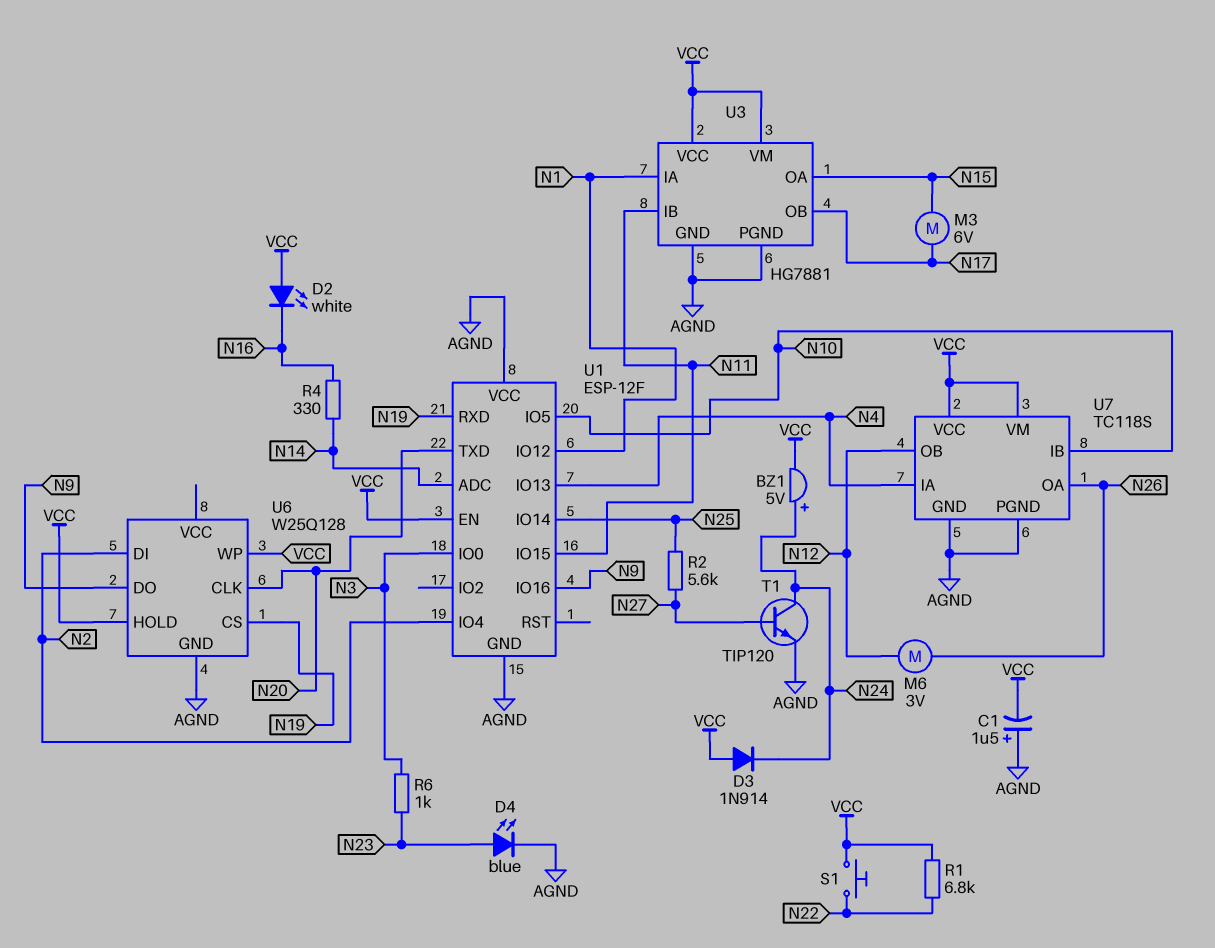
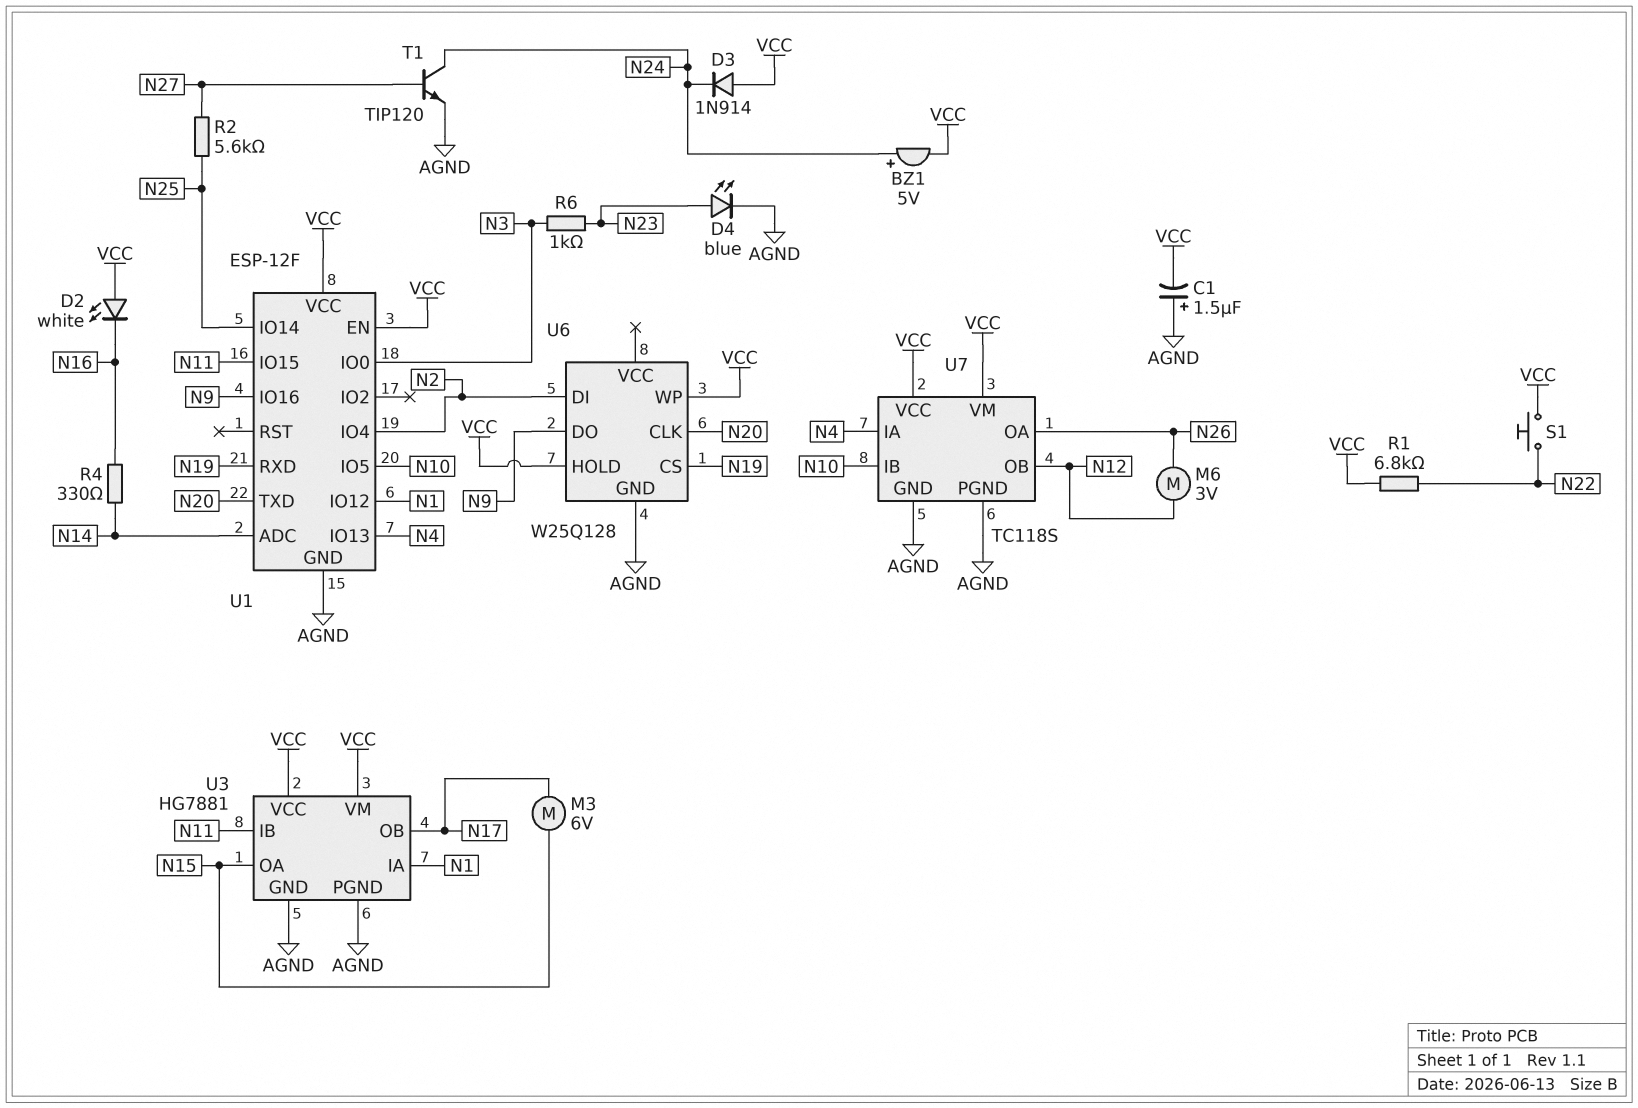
U1 pin VCC: AGND -> VCC

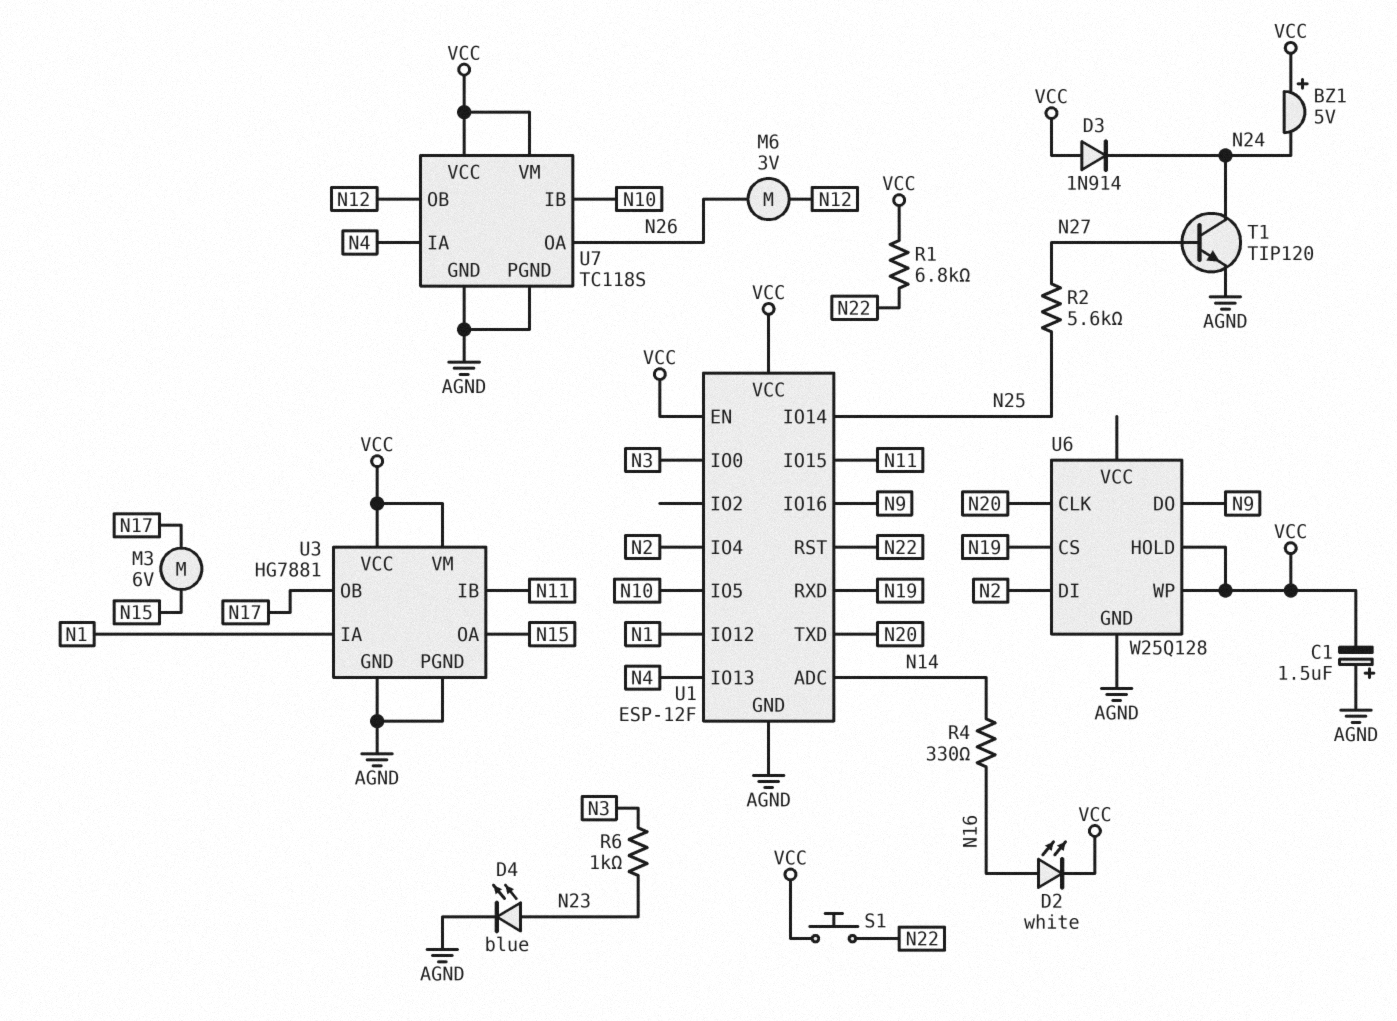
BZ1: buzzer 5V (plus N24, minus VCC) -> buzzer 5V (plus VCC, minus N24)
D2: LED white (A VCC, K N16) -> LED white (A N16, K VCC)
U1 pin RST: none -> N22

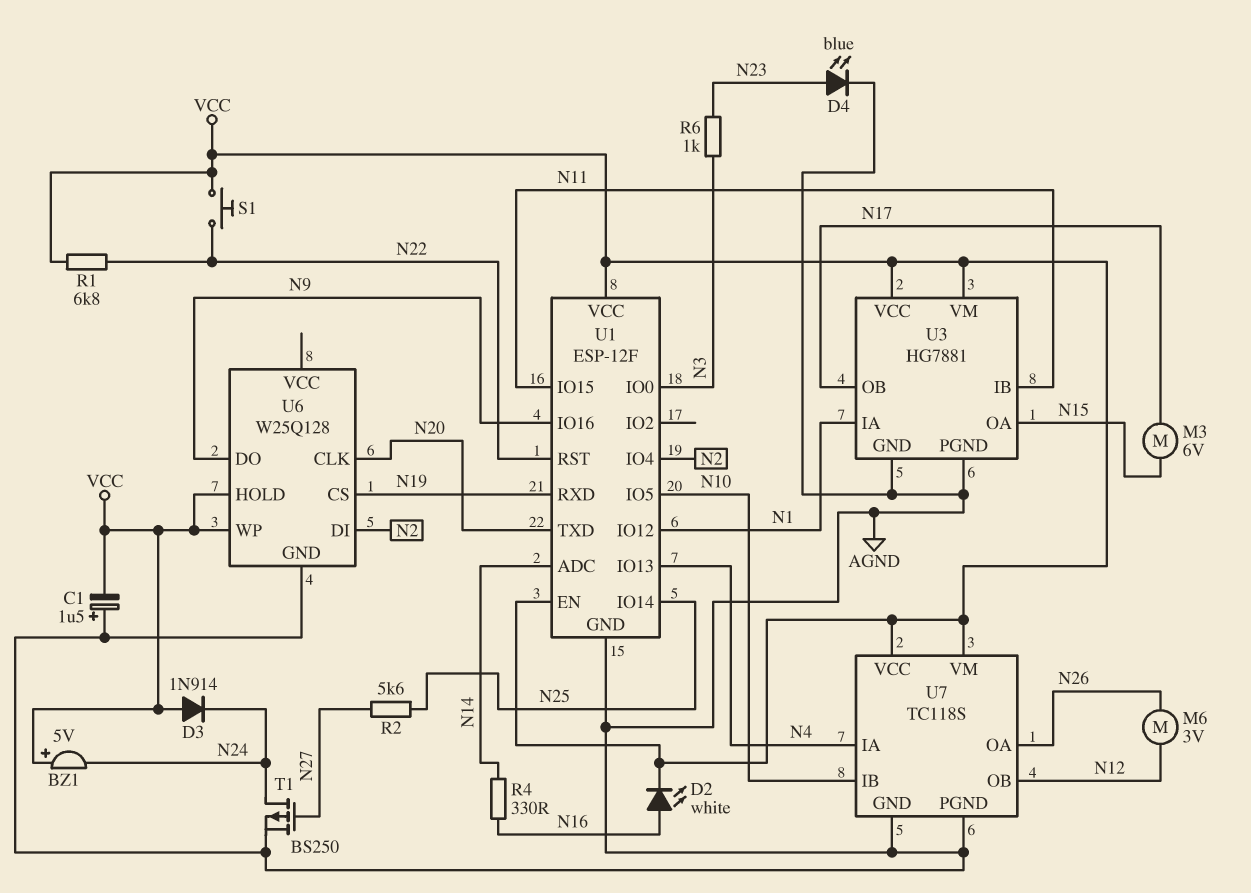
T1: NPN TIP120 (B N27, C N24, E AGND) -> PMOS BS250 (G N27, D N24, S AGND)

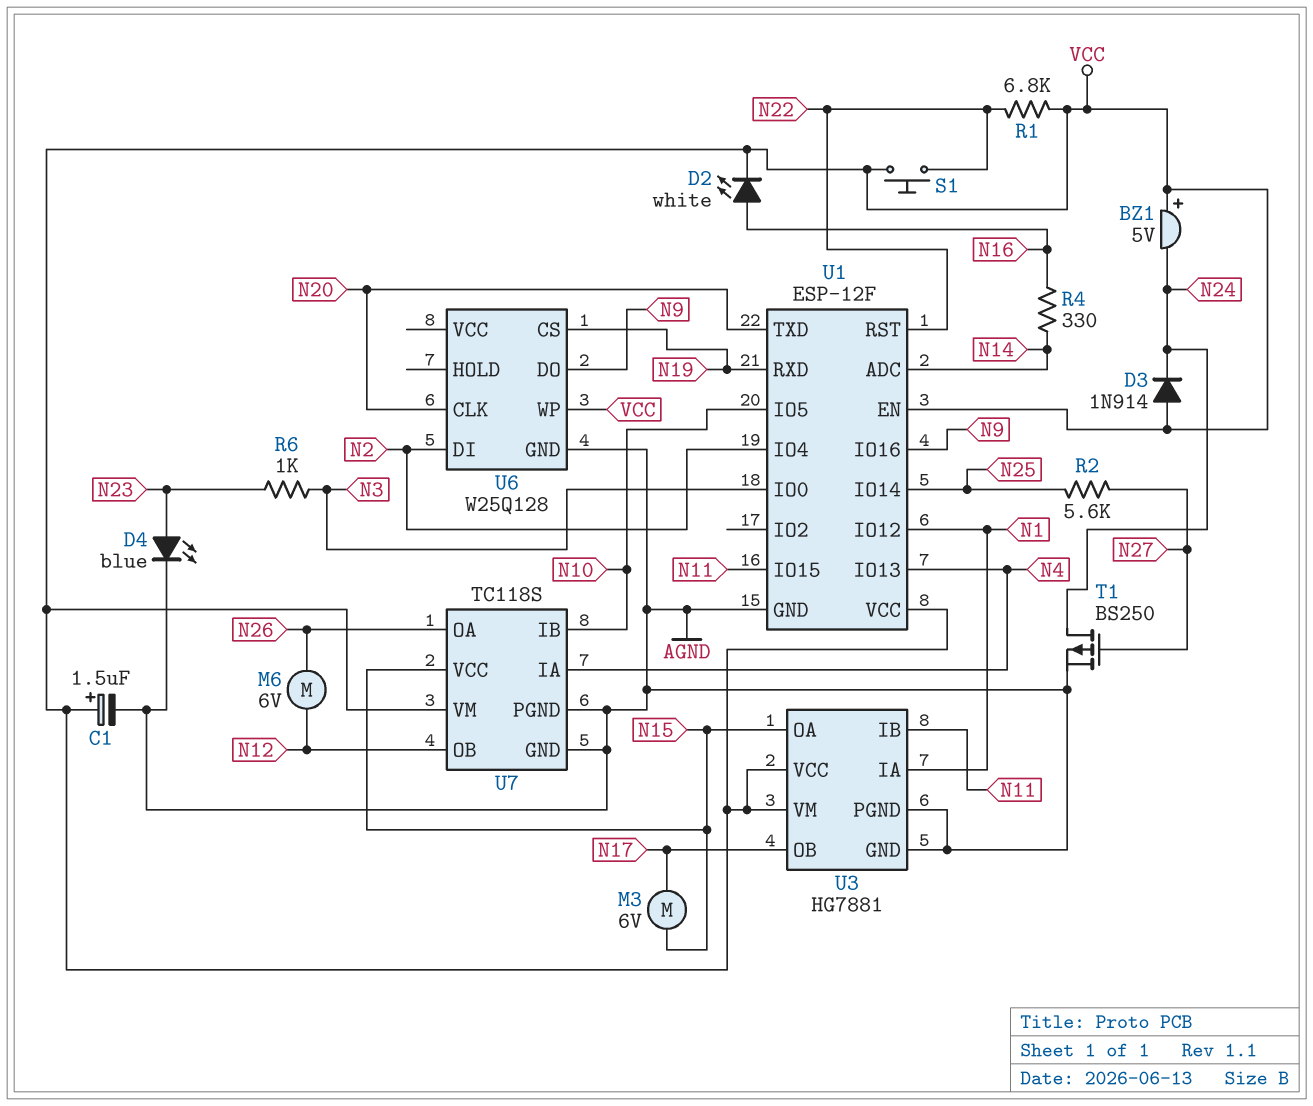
C1: 1.5uF (plus AGND, minus VCC) -> 1.5uF (plus VCC, minus AGND)
M6: motor 3V (N12, N26) -> motor 6V (N12, N26)
U6 pin HOLD: VCC -> none
U7 pin VCC: VCC -> N15

